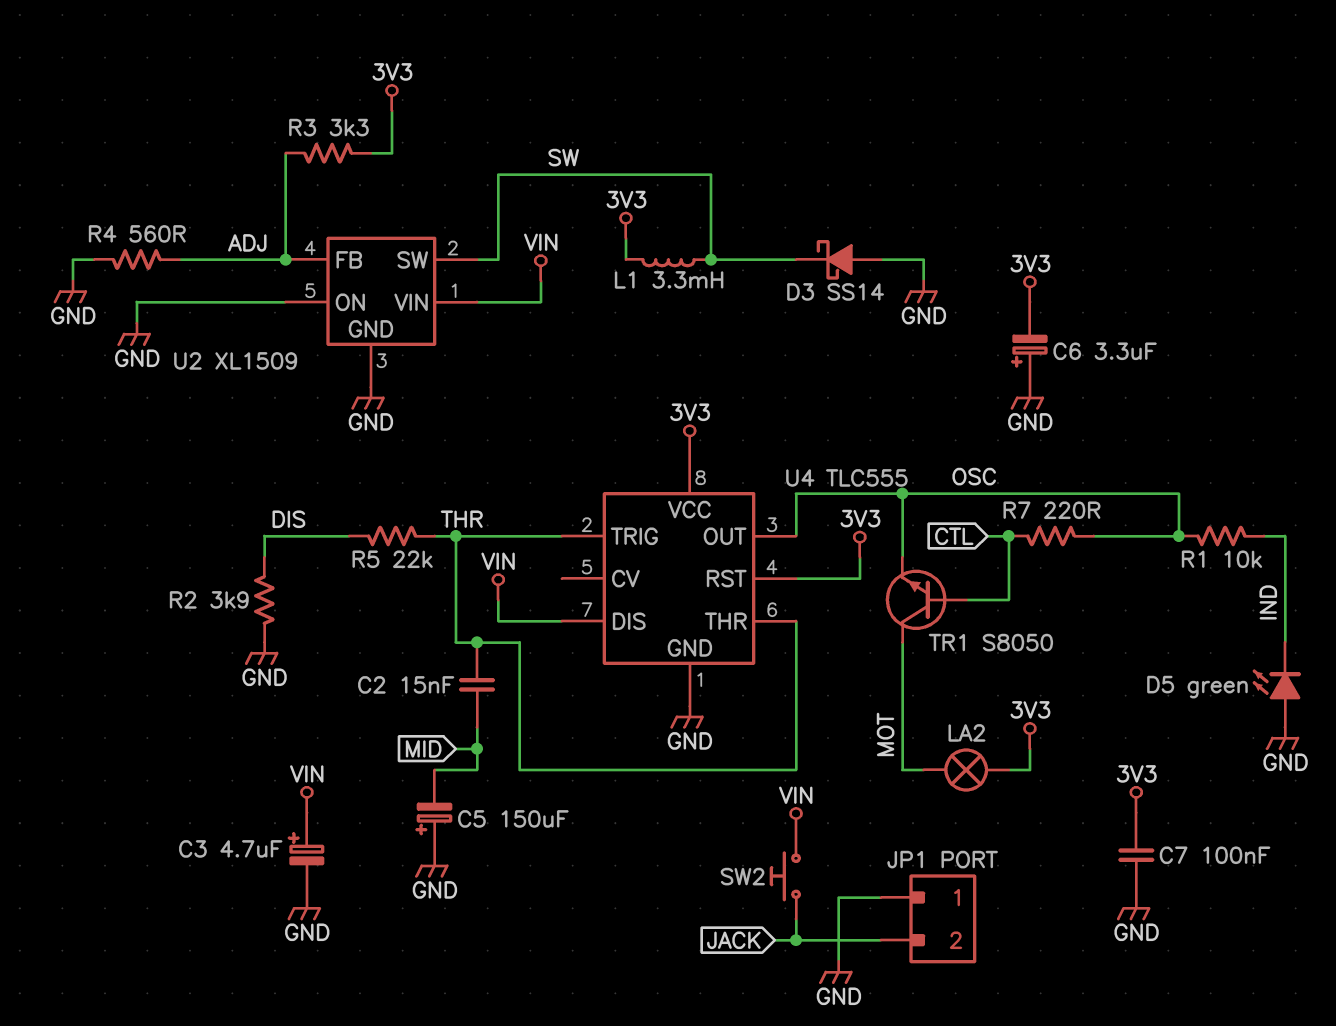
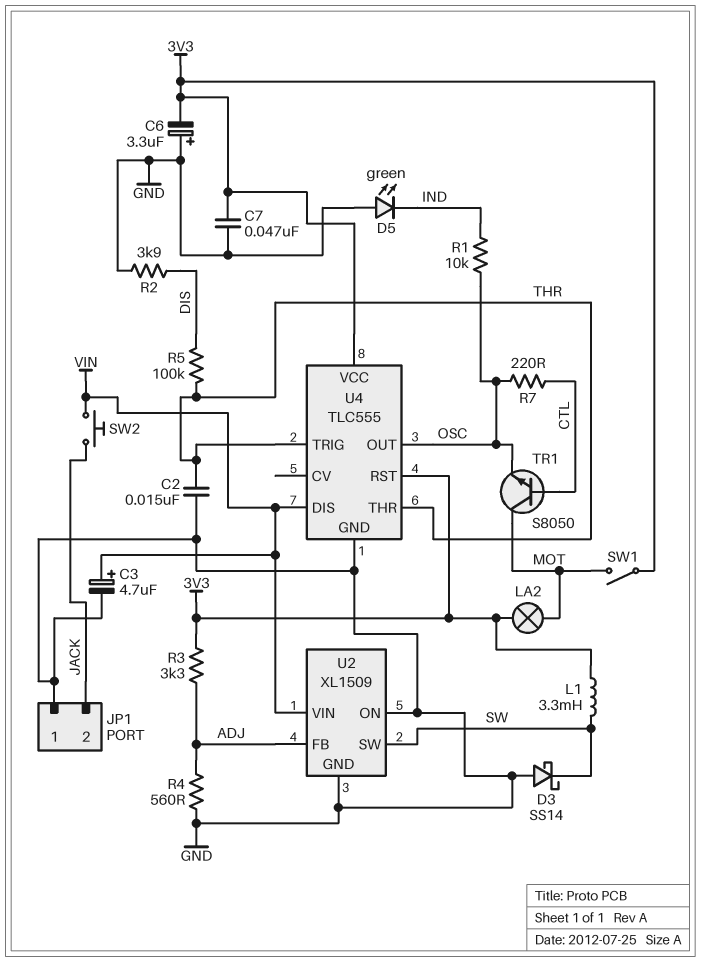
C2: 15nF (MID, THR) -> 15nF (GND, THR)
C5: 150uF (plus GND, minus MID) -> none
C7: 100nF (3V3, GND) -> 47nF (3V3, GND)
R5: 22k (DIS, THR) -> 100k (DIS, THR)
SW1: none -> switch (3V3, MOT)

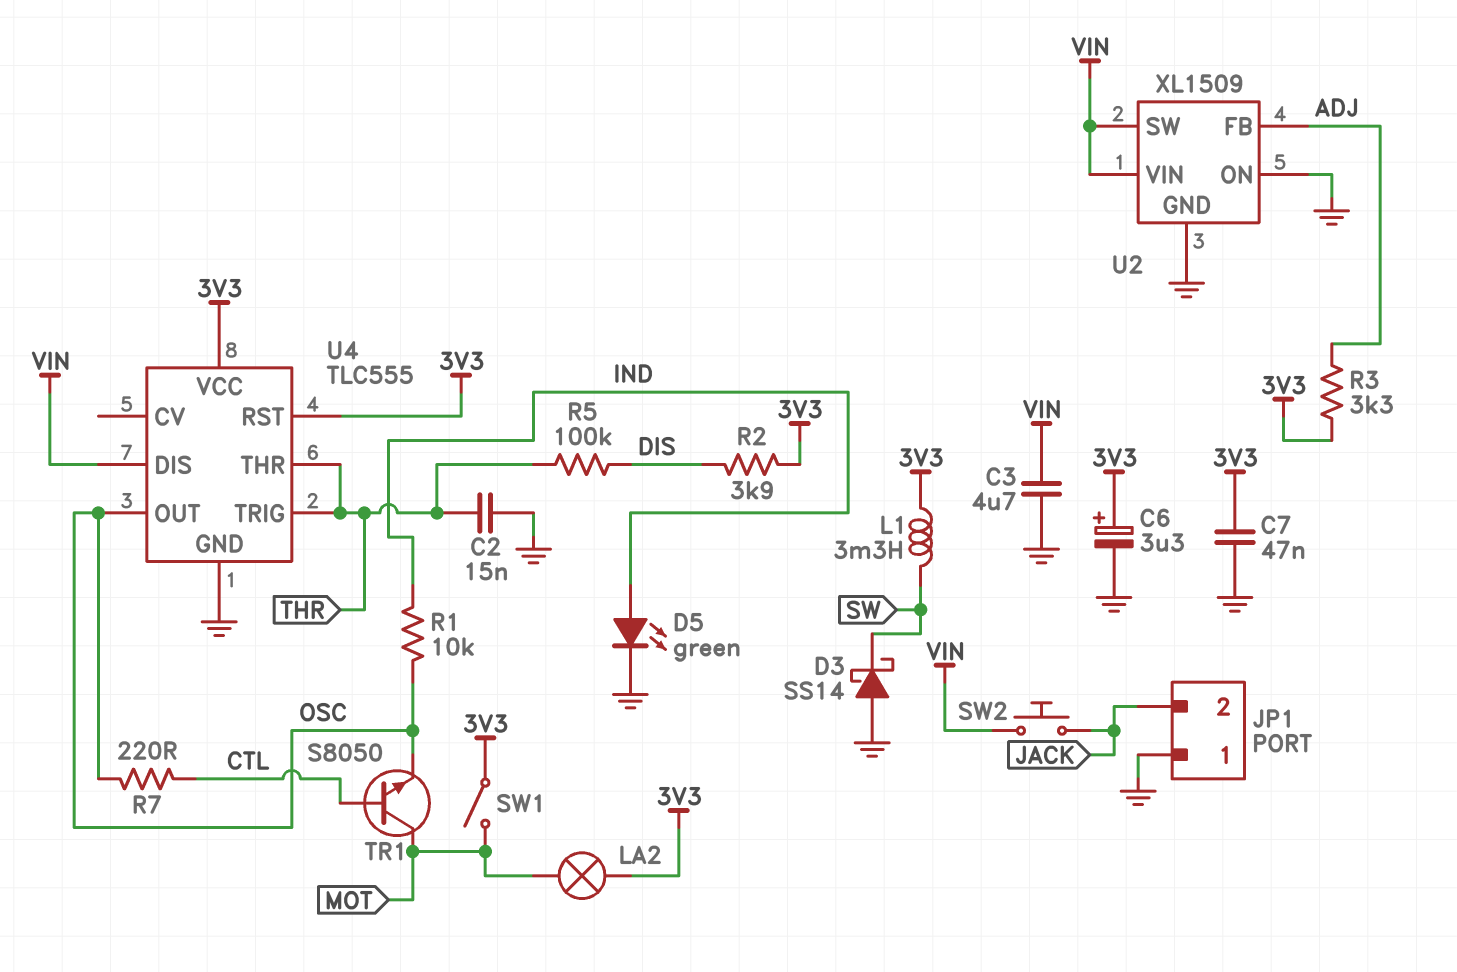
C3: 4.7uF (plus VIN, minus GND) -> 4.7uF (GND, VIN)
C6: 3.3uF (plus GND, minus 3V3) -> 3.3uF (plus 3V3, minus GND)
D5: LED green (A GND, K IND) -> LED green (A IND, K GND)
R2: 3.9k (DIS, GND) -> 3.9k (3V3, DIS)
R4: 560 (ADJ, GND) -> none
U2 pin SW: SW -> VIN

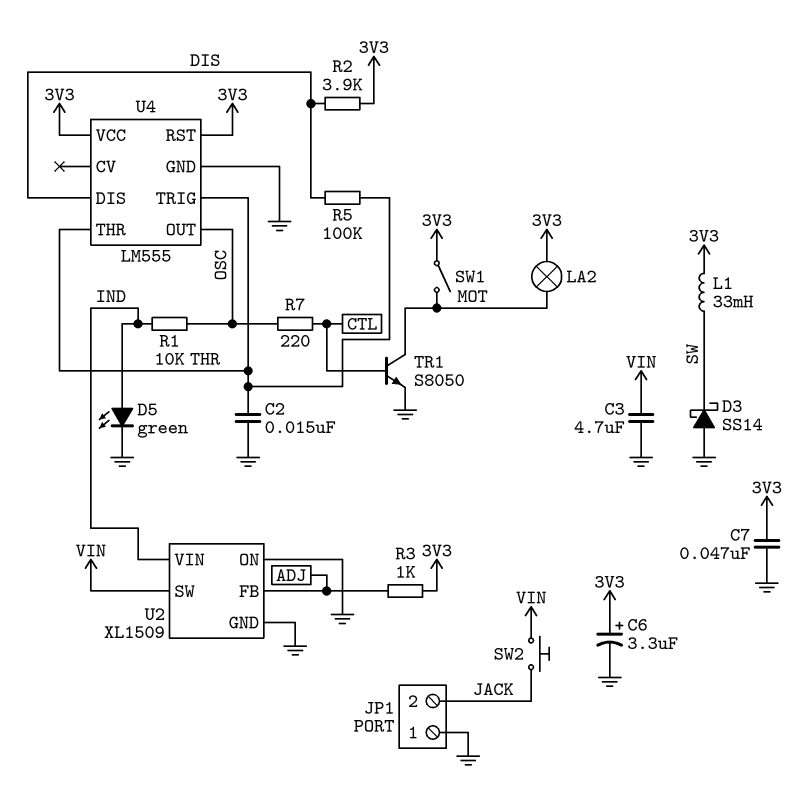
L1: 3.3mH (3V3, SW) -> 33mH (3V3, SW)
R3: 3.3k (3V3, ADJ) -> 1k (3V3, ADJ)
TR1: NPN S8050 (B CTL, C MOT, E OSC) -> NPN S8050 (B CTL, C MOT, E GND)
U2 pin VIN: VIN -> IND
U4: TLC555 -> LM555
U4 pin DIS: VIN -> DIS

